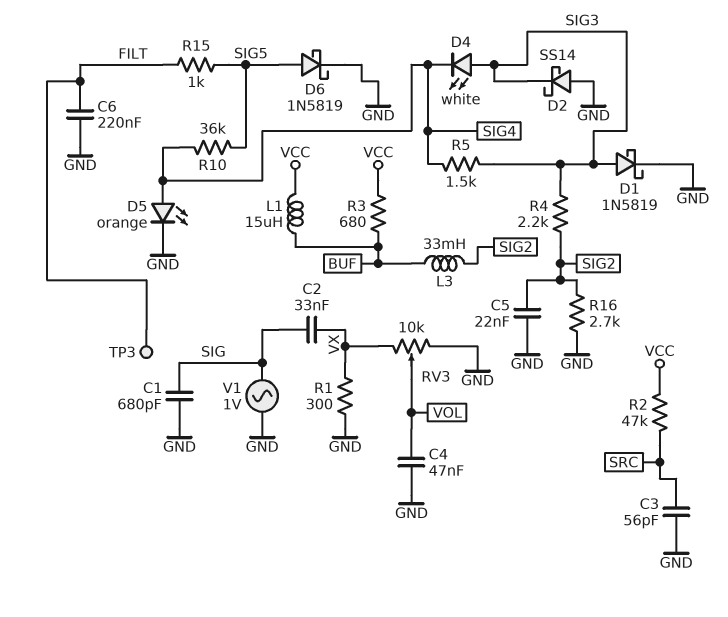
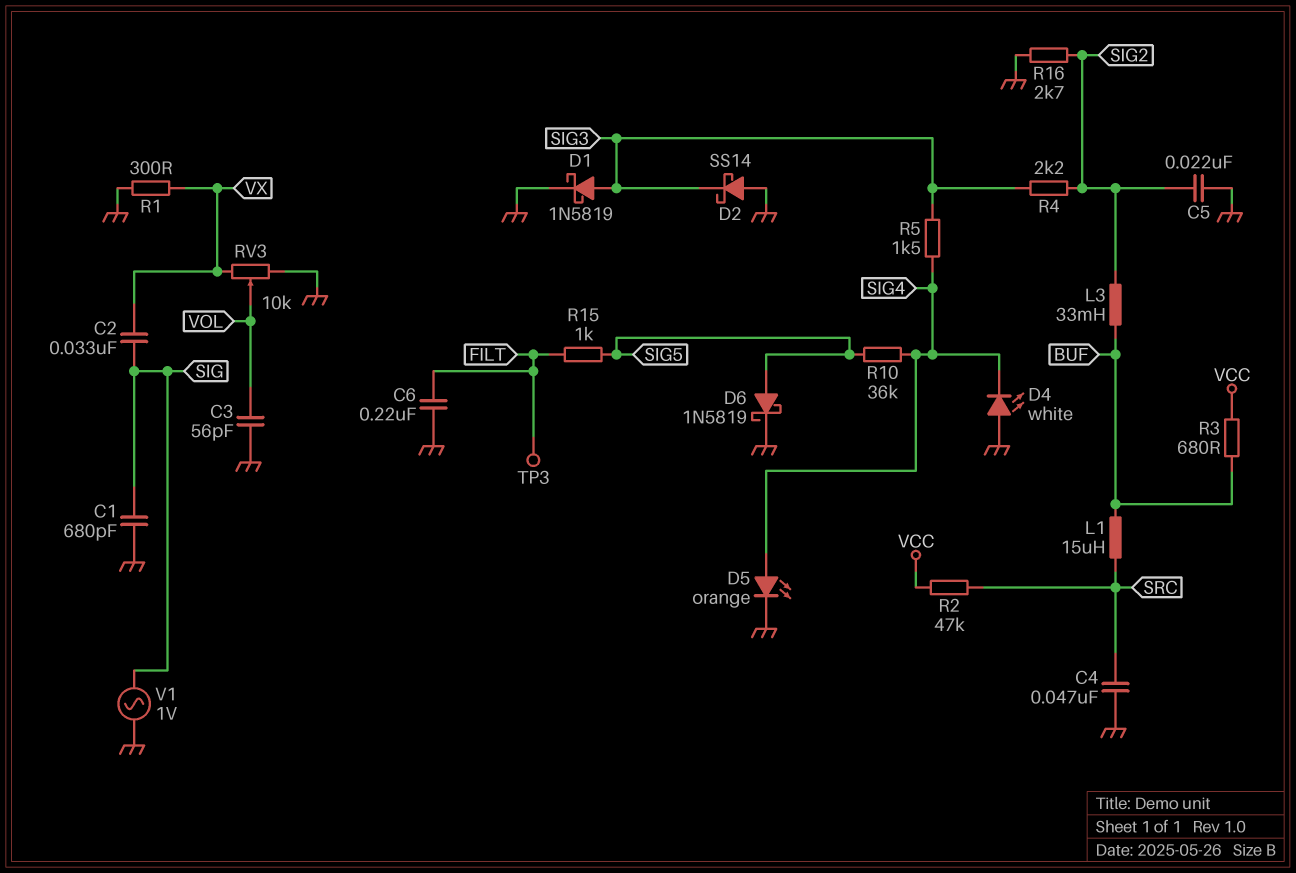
C3: 56pF (GND, SRC) -> 56pF (GND, VOL)
C4: 47nF (GND, VOL) -> 47nF (GND, SRC)
D4: LED white (A SIG3, K SIG4) -> LED white (A GND, K SIG4)
L1: 15uH (BUF, VCC) -> 15uH (BUF, SRC)

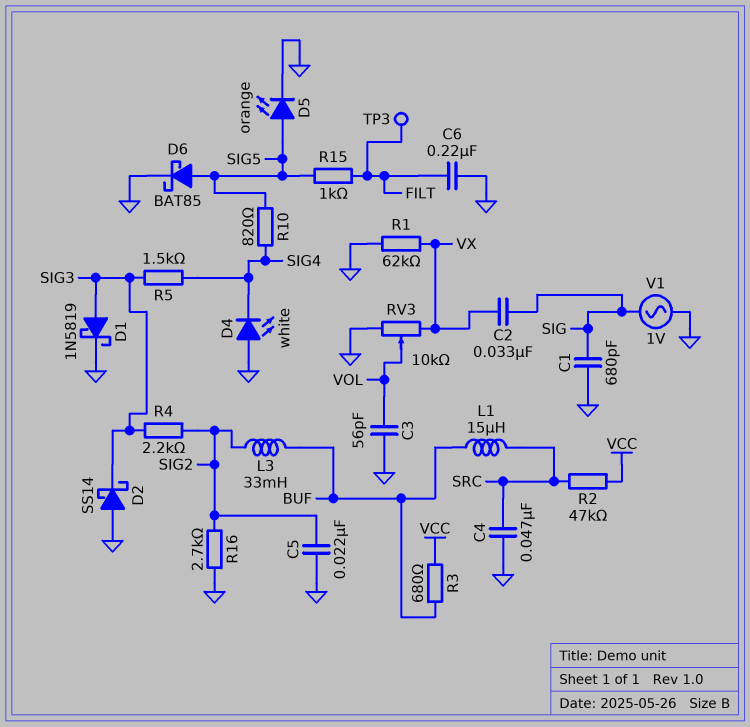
D5: LED orange (A SIG4, K GND) -> LED orange (A SIG5, K GND)
D6: schottky 1N5819 (A SIG5, K GND) -> schottky BAT85 (A SIG5, K GND)
R1: 300 (GND, VX) -> 62k (GND, VX)
R10: 36k (SIG4, SIG5) -> 820 (SIG4, SIG5)

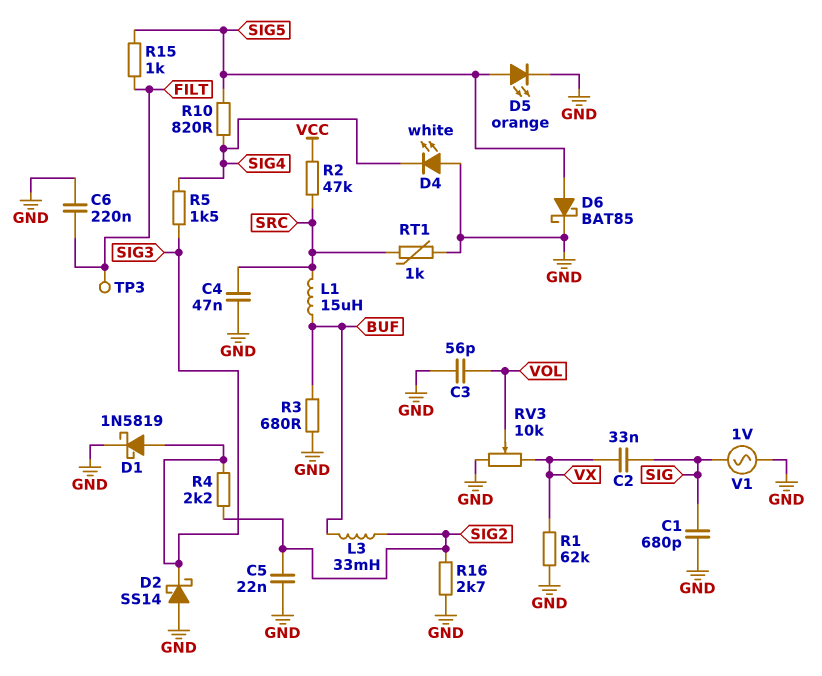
R3: 680 (BUF, VCC) -> 680 (BUF, GND)
RT1: none -> 1k (GND, SRC)

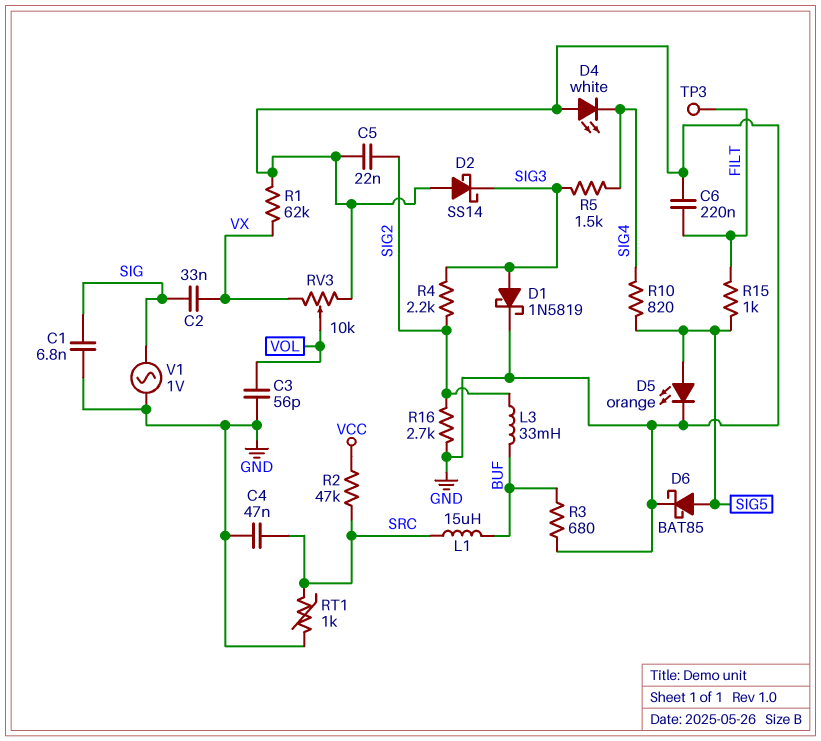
C1: 680pF (GND, SIG) -> 6.8nF (GND, SIG)

